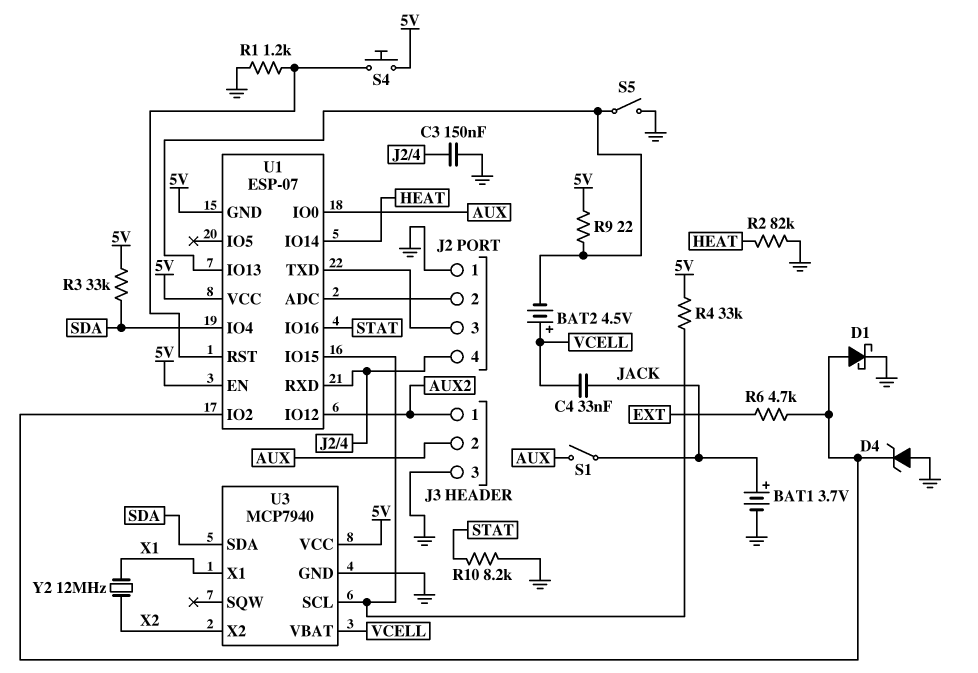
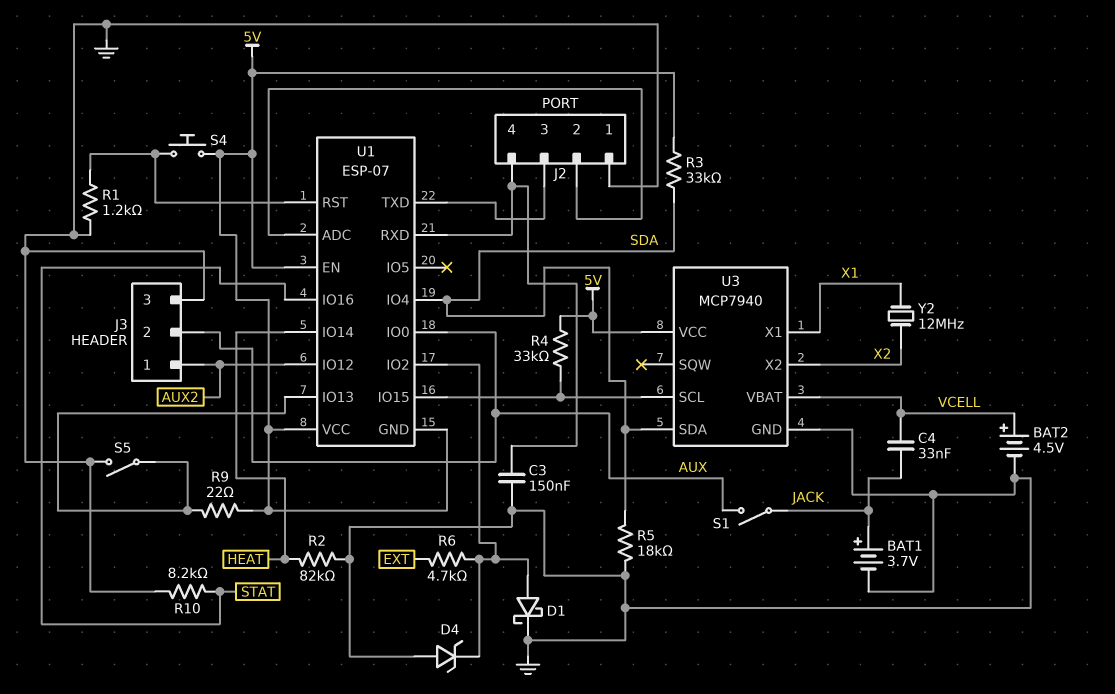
BAT2: 4.5V (plus VCELL, minus U1/IO13) -> 4.5V (plus VCELL, minus GND)
R5: none -> 18k (GND, SDA)

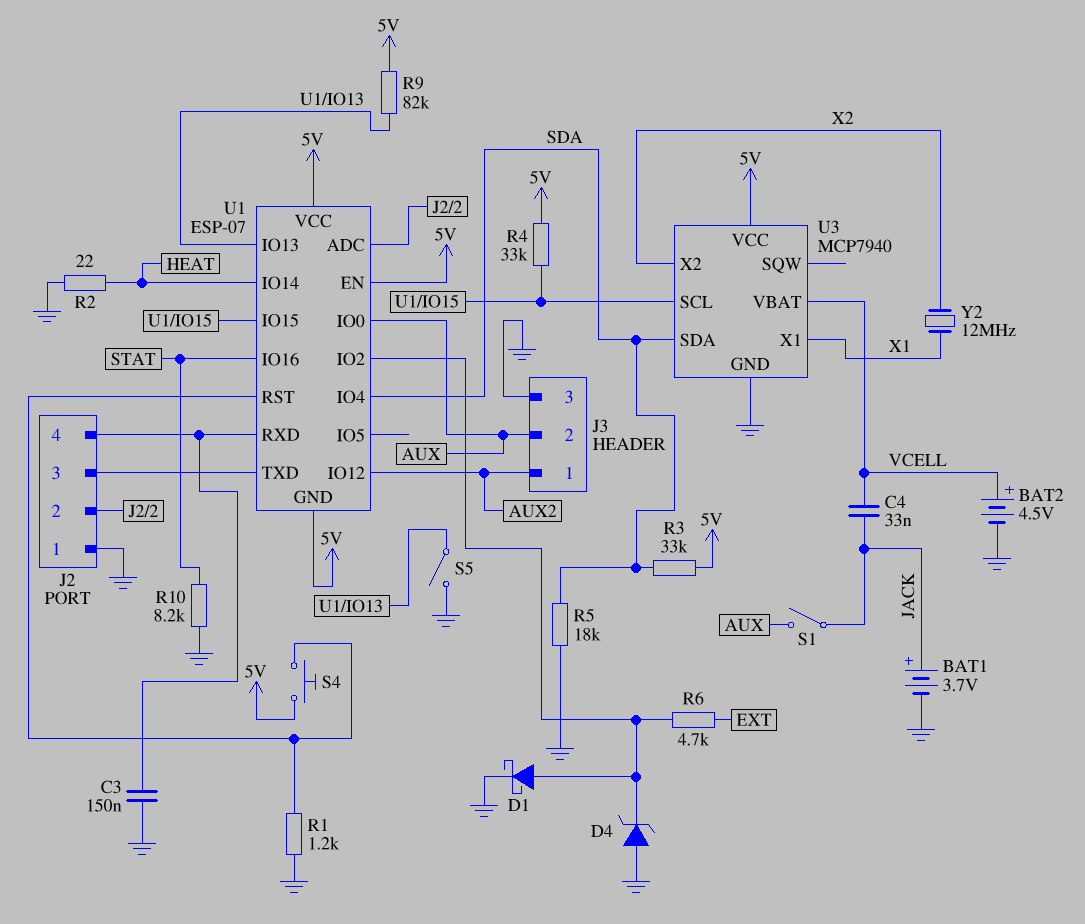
R2: 82k (GND, HEAT) -> 22 (GND, HEAT)
R9: 22 (5V, U1/IO13) -> 82k (5V, U1/IO13)

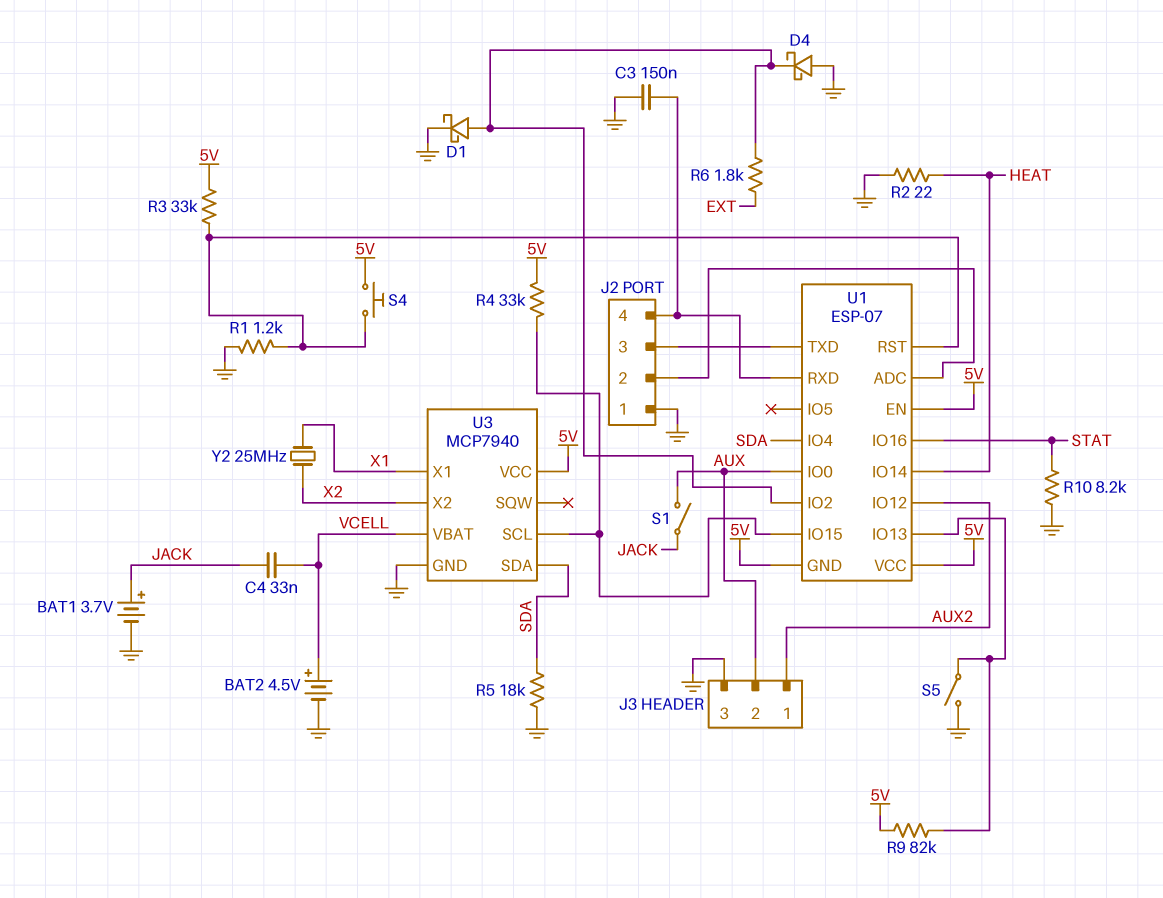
D4: zener (A GND, K U1/IO2) -> schottky (A GND, K U1/IO2)
R3: 33k (5V, SDA) -> 33k (5V, U1/RST)
R6: 4.7k (EXT, U1/IO2) -> 1.8k (EXT, U1/IO2)
Y2: 12MHz (X1, X2) -> 25MHz (X1, X2)

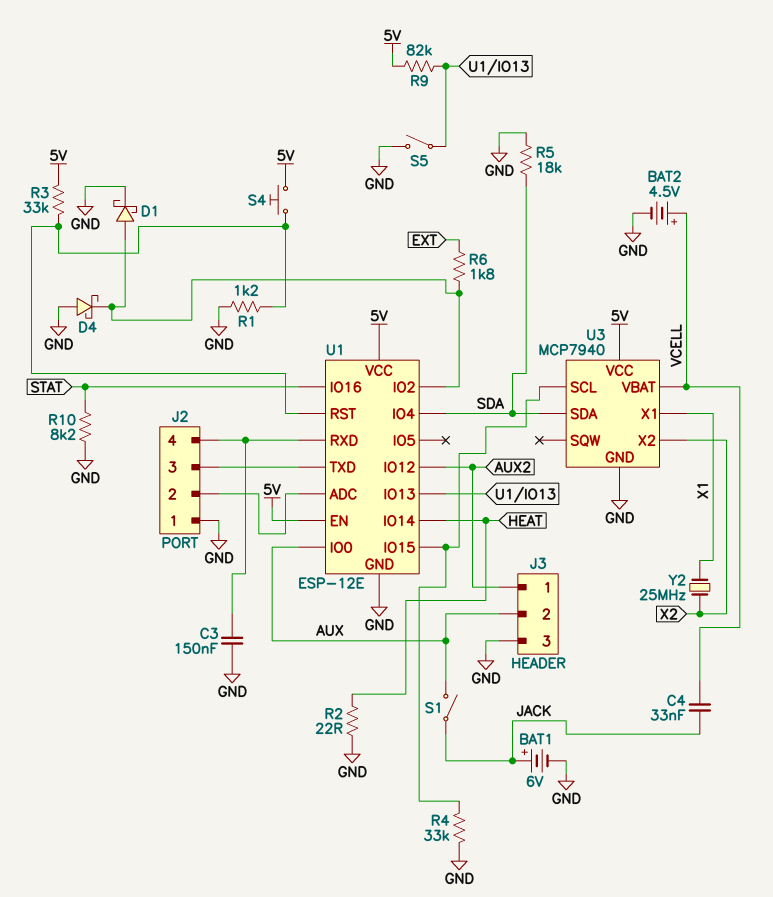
BAT1: 3.7V (plus JACK, minus GND) -> 6V (plus JACK, minus GND)
R4: 33k (5V, U1/IO15) -> 33k (GND, U1/IO15)
U1: ESP-07 -> ESP-12E
U1 pin GND: 5V -> GND

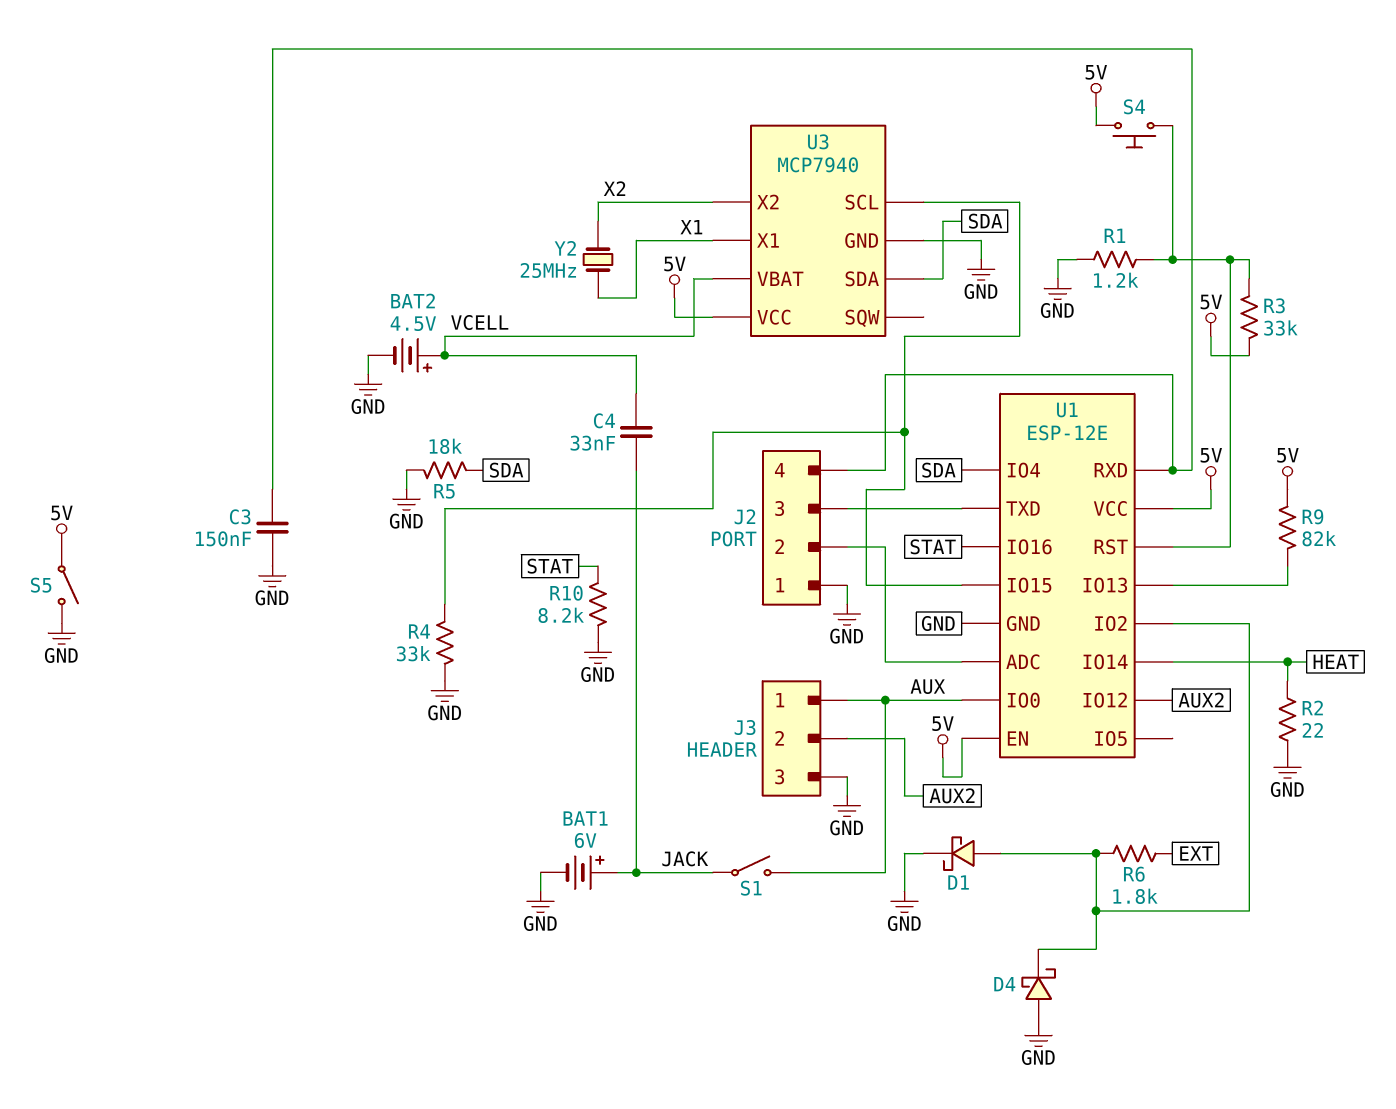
J3 pin 1: AUX2 -> AUX
J3 pin 2: AUX -> AUX2
S5: switch (GND, U1/IO13) -> switch (5V, GND)

